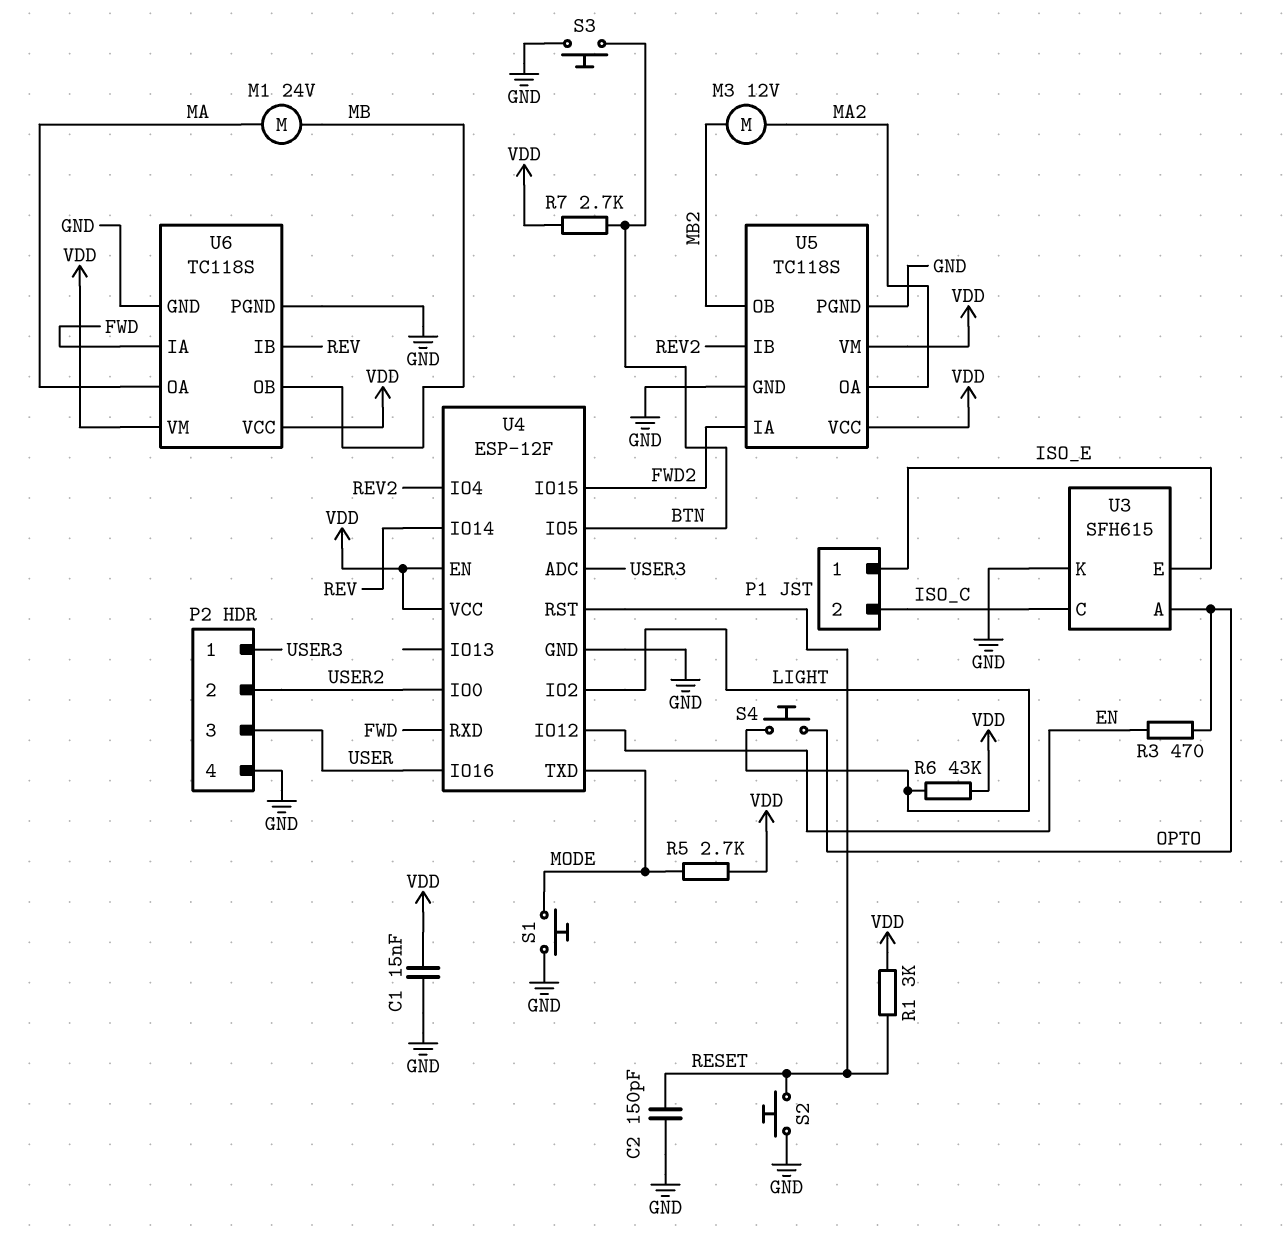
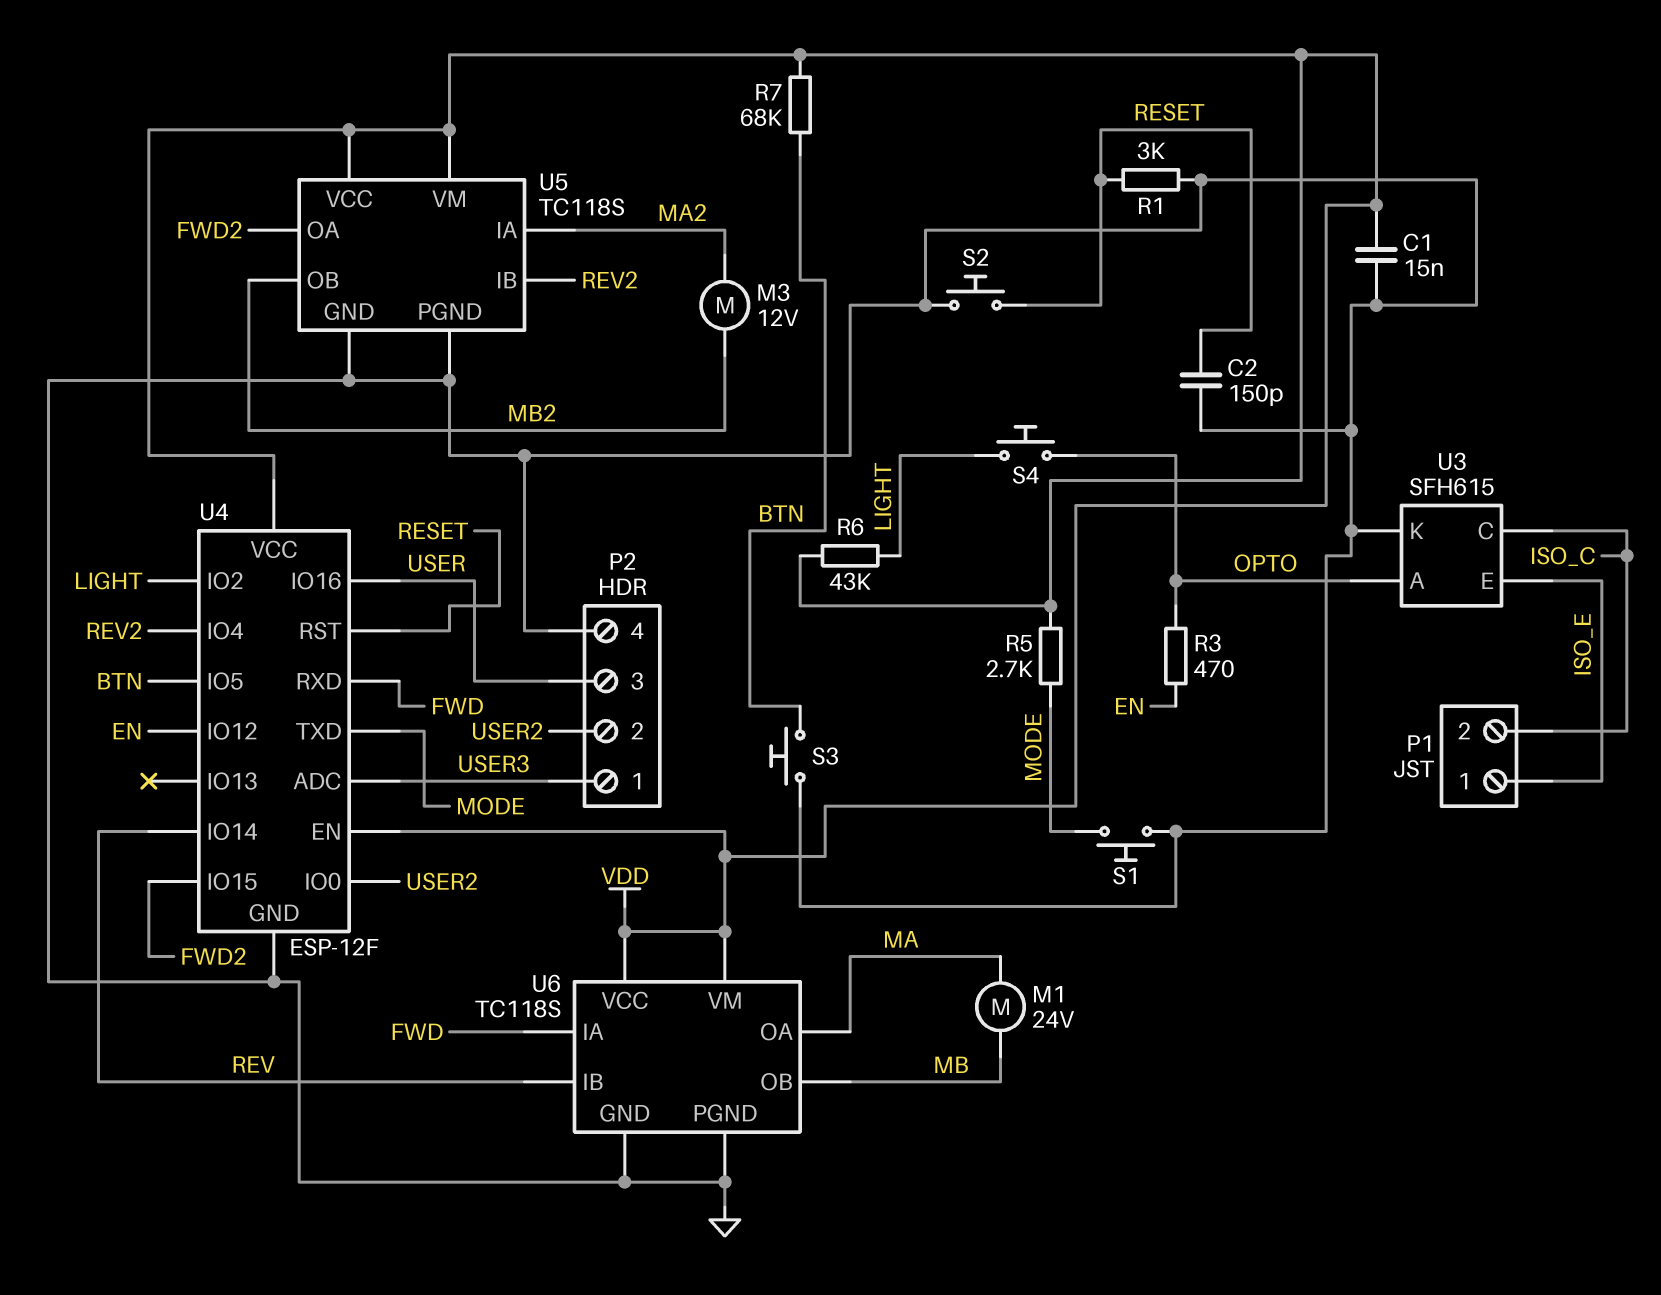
R1: 3k (RESET, VDD) -> 3k (GND, RESET)
R7: 2.7k (BTN, VDD) -> 68k (BTN, VDD)
U5 pin IA: FWD2 -> MA2
U5 pin OA: MA2 -> FWD2

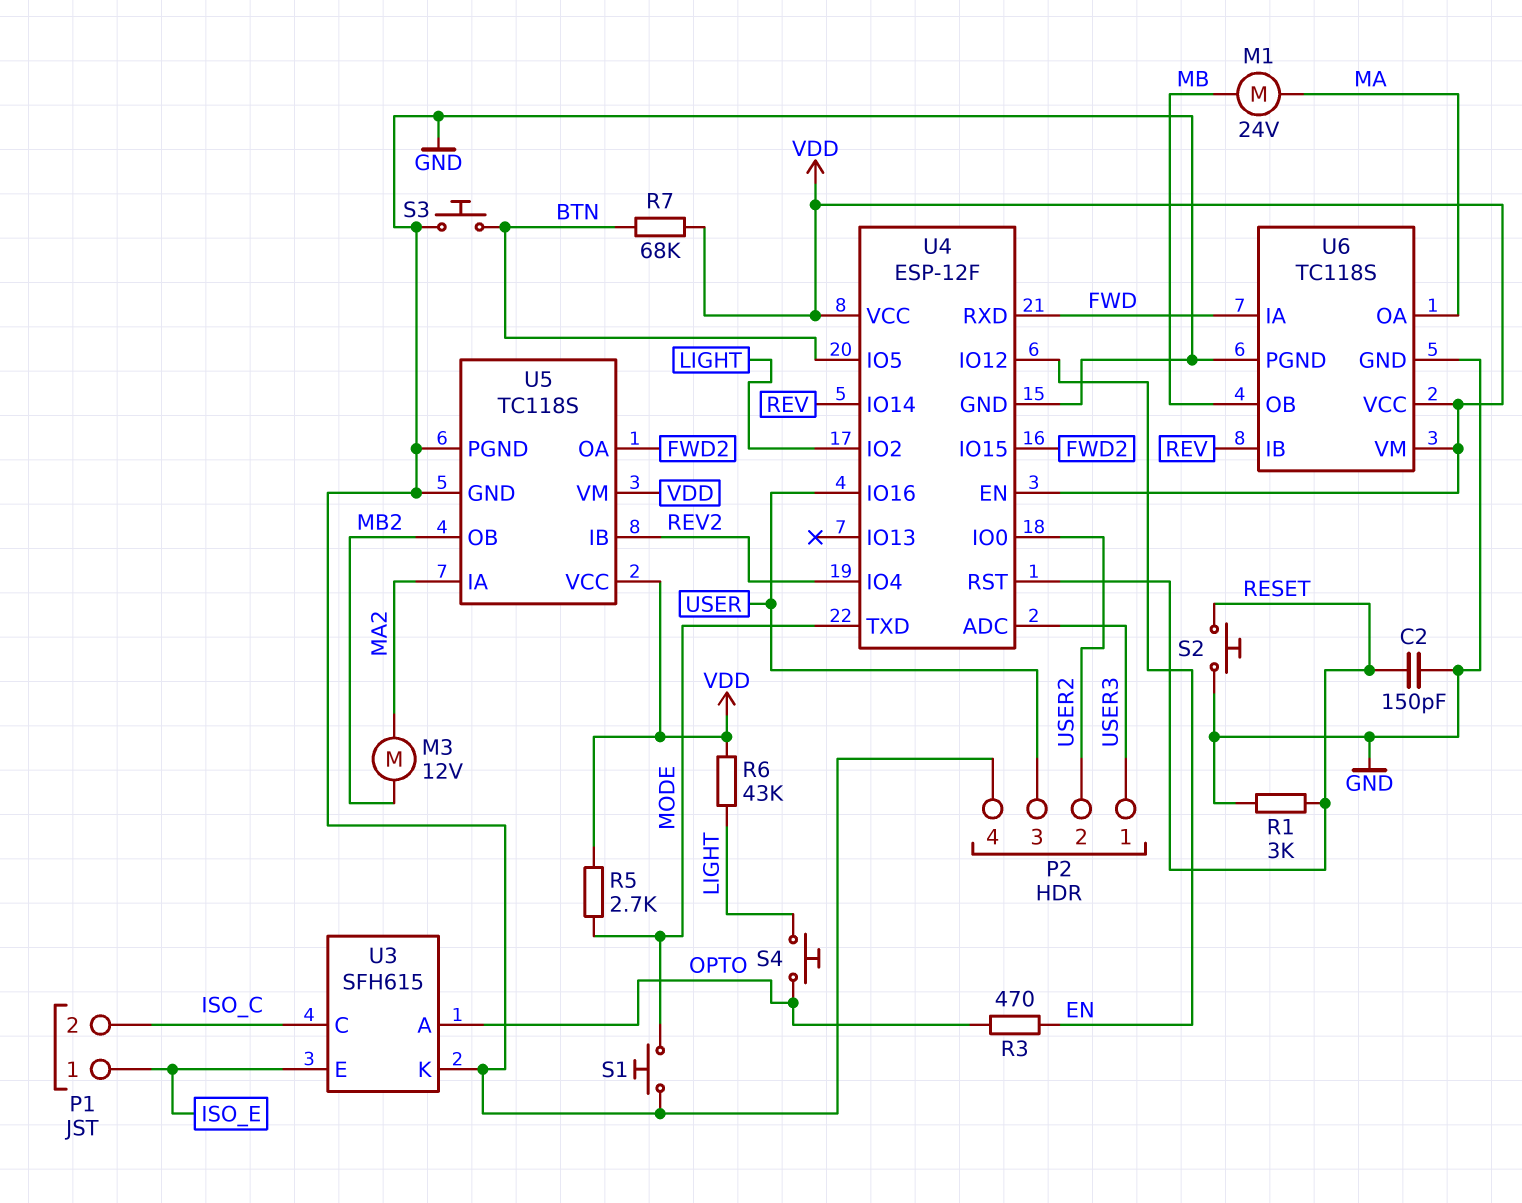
C1: 15nF (GND, VDD) -> none

